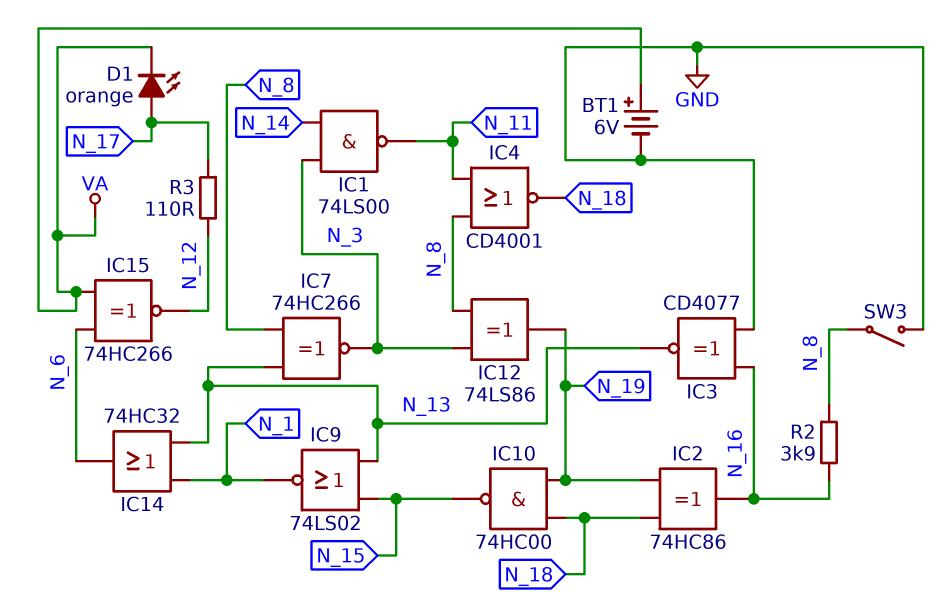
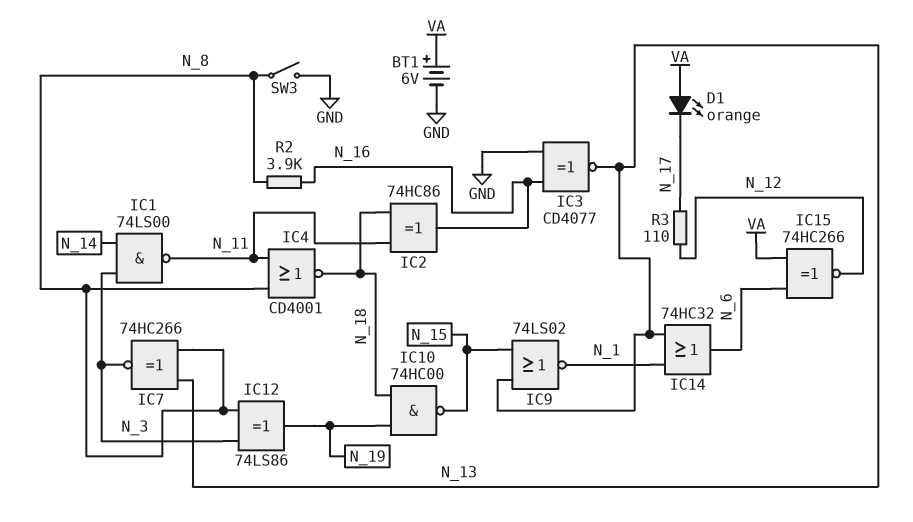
D1: LED orange (A N_17, K VA) -> LED orange (A VA, K N_17)
IC2: XOR 74HC86 (in N_18, in N_19, out N_16) -> XOR 74HC86 (in N_11, in N_18, out N_16)

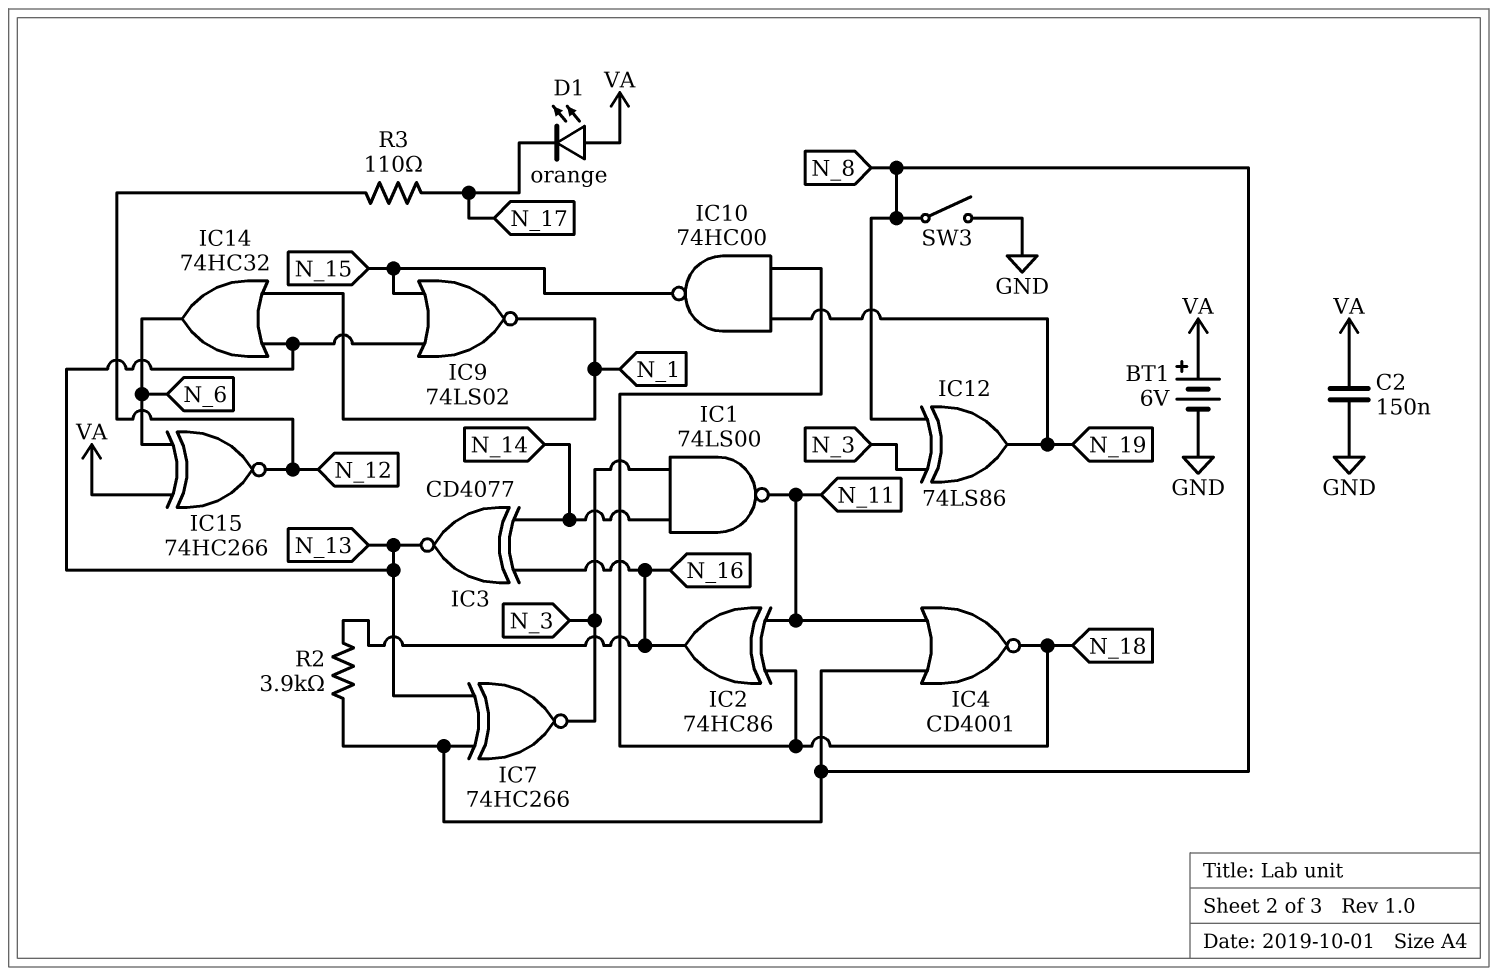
C2: none -> 150nF (GND, VA)
IC3: XNOR CD4077 (in GND, in N_16, out N_13) -> XNOR CD4077 (in N_14, in N_16, out N_13)

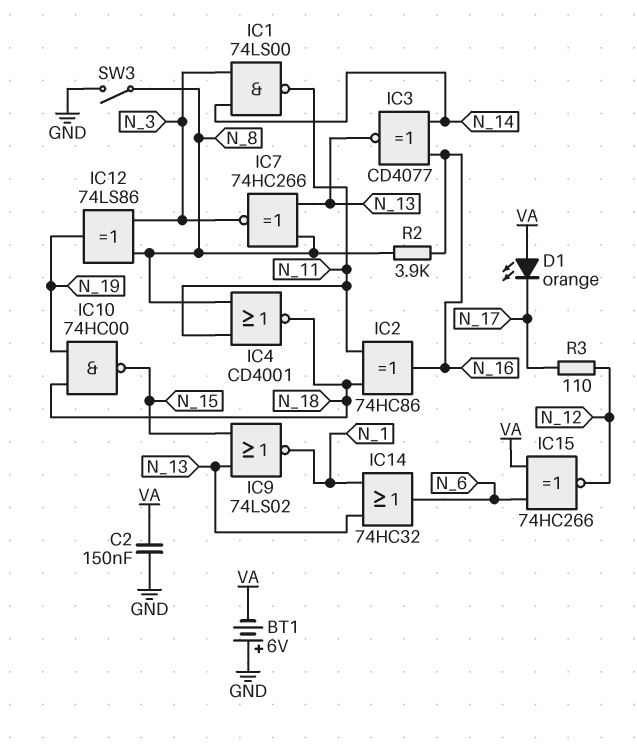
BT1: 6V (plus VA, minus GND) -> 6V (plus GND, minus VA)

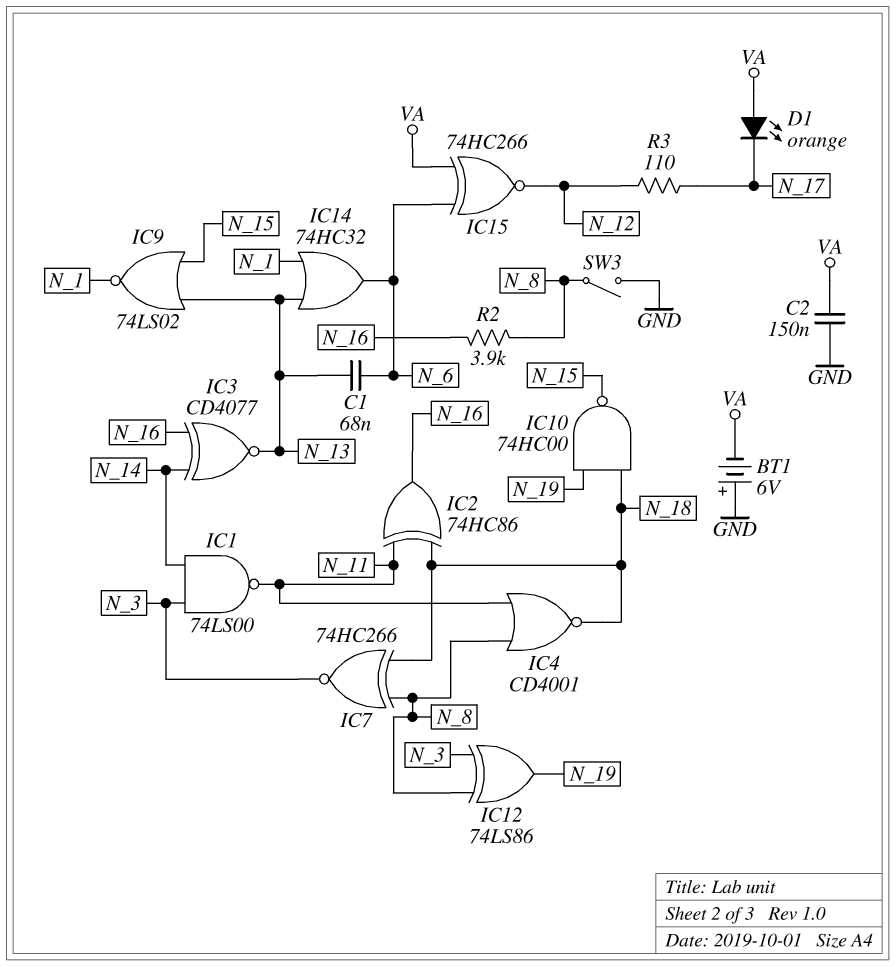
C1: none -> 68nF (N_6, N_13)
IC7: XNOR 74HC266 (in N_8, in N_13, out N_3) -> XNOR 74HC266 (in N_8, in N_18, out N_3)

